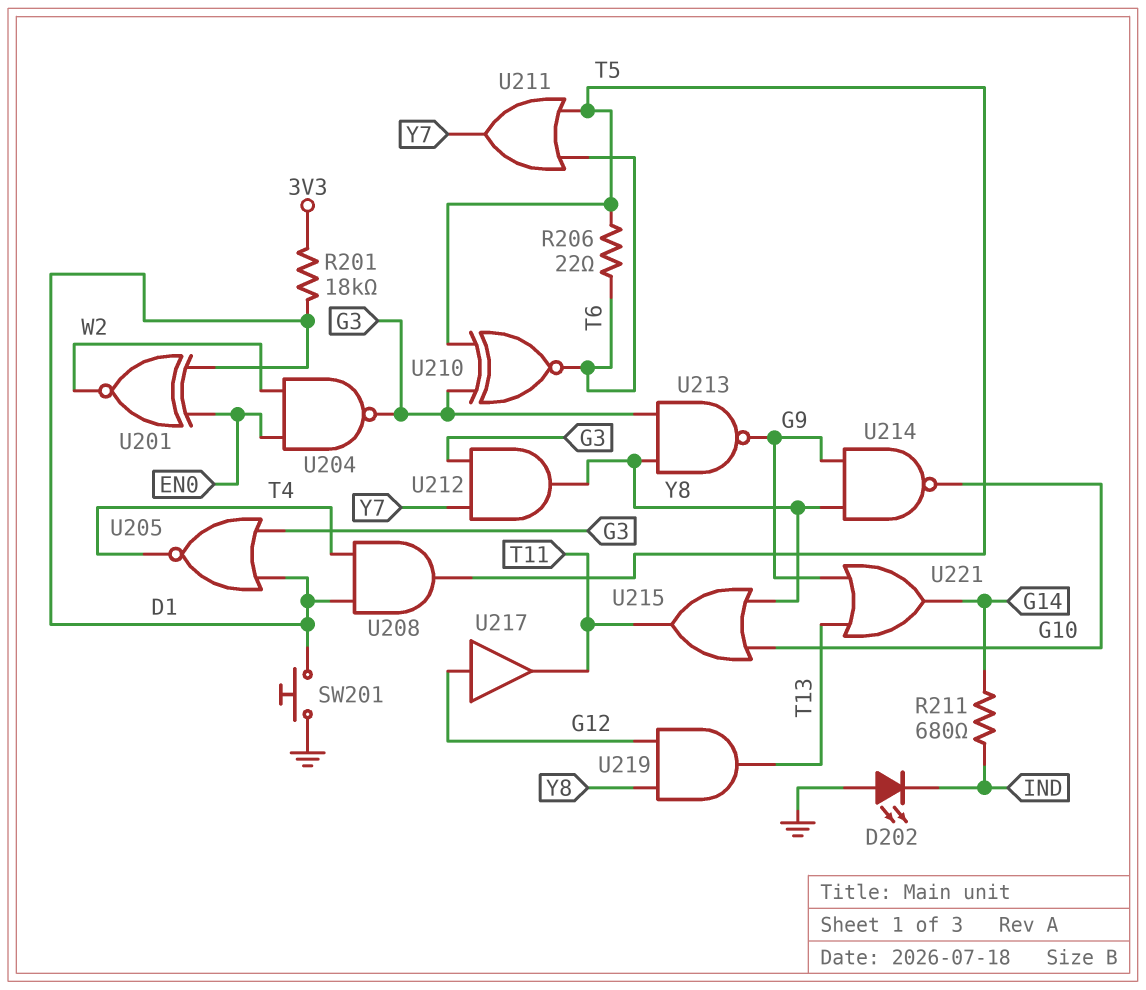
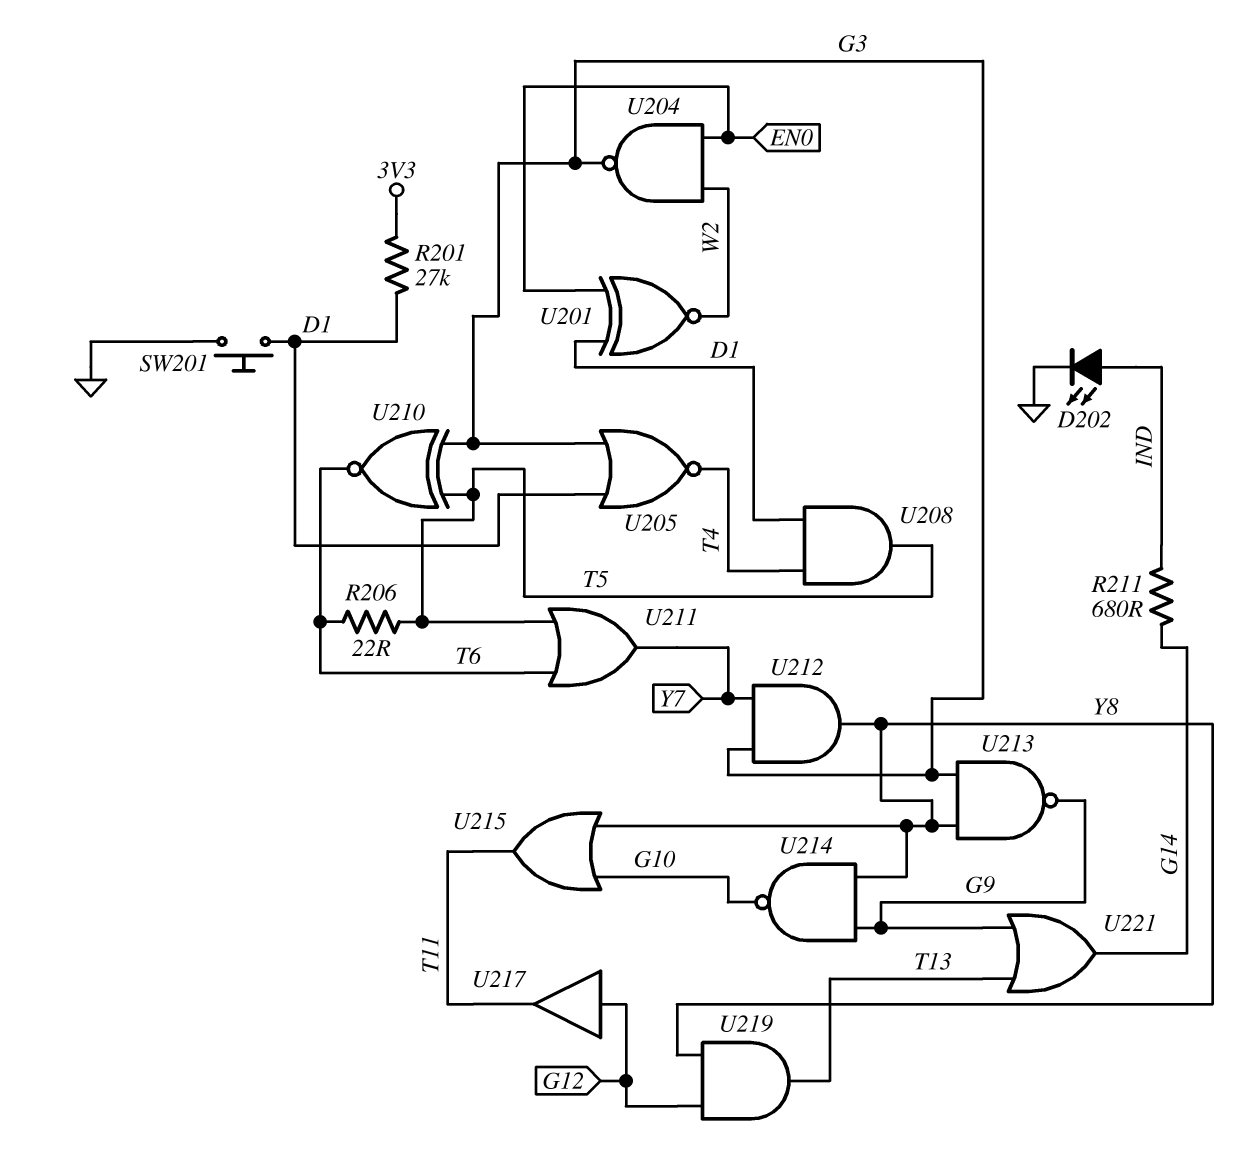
D202: LED (A GND, K IND) -> LED (A IND, K GND)
R201: 18k (3V3, D1) -> 27k (3V3, D1)

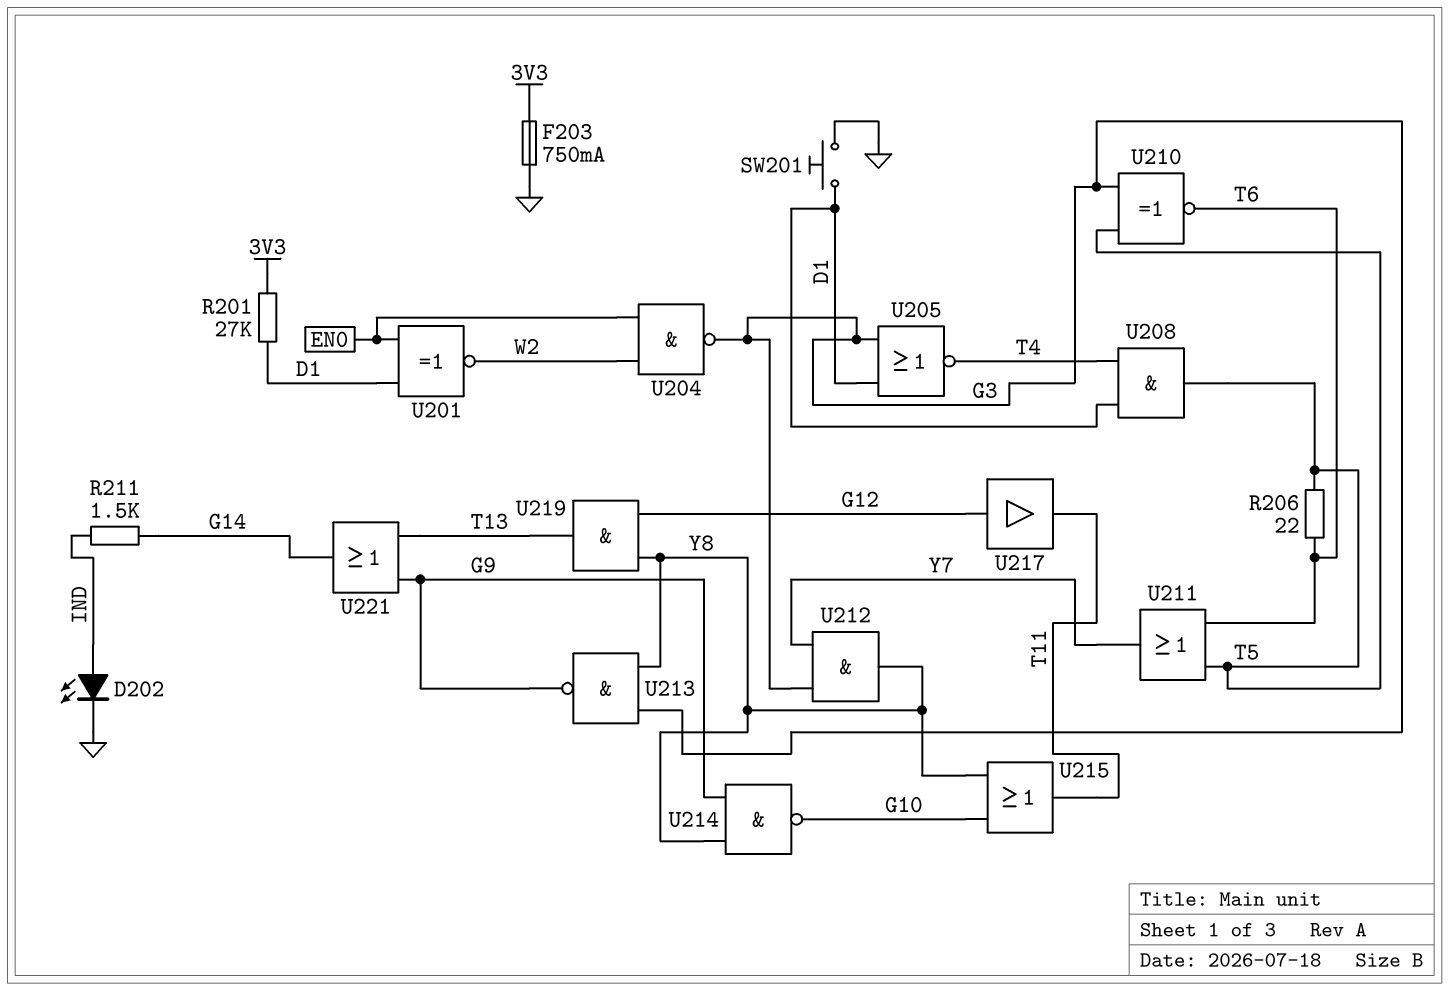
F203: none -> 750mA (3V3, GND)
R211: 680 (G14, IND) -> 1.5k (G14, IND)

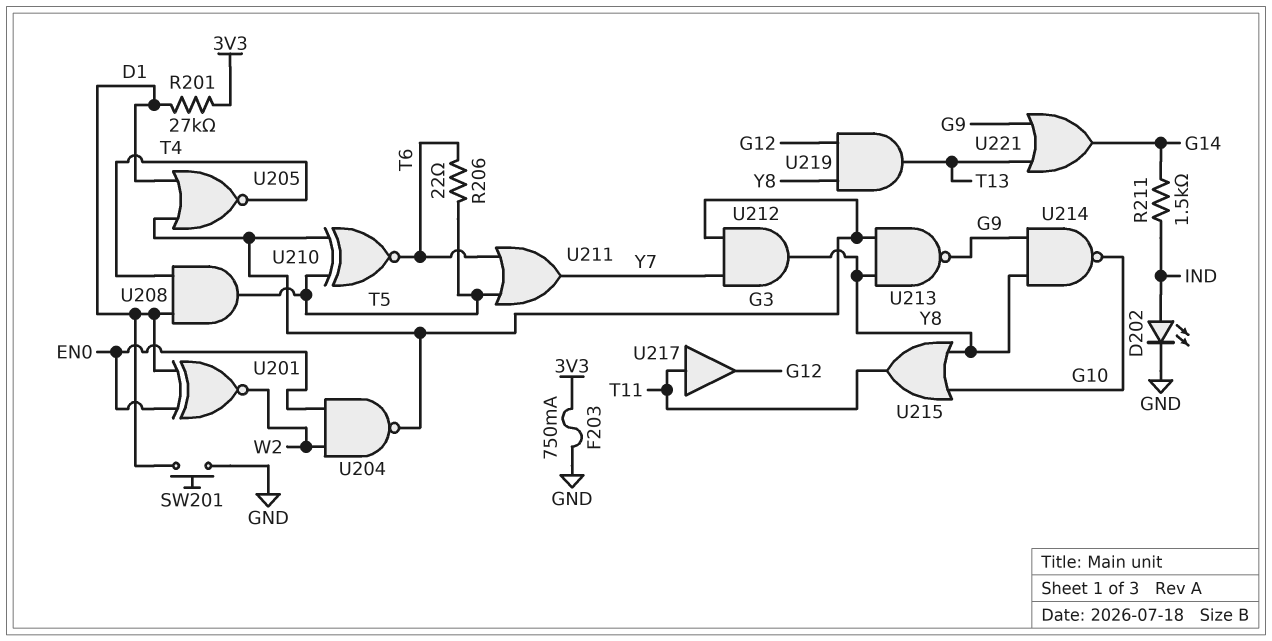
U217: buffer (in G12, out T11) -> buffer (in T11, out G12)

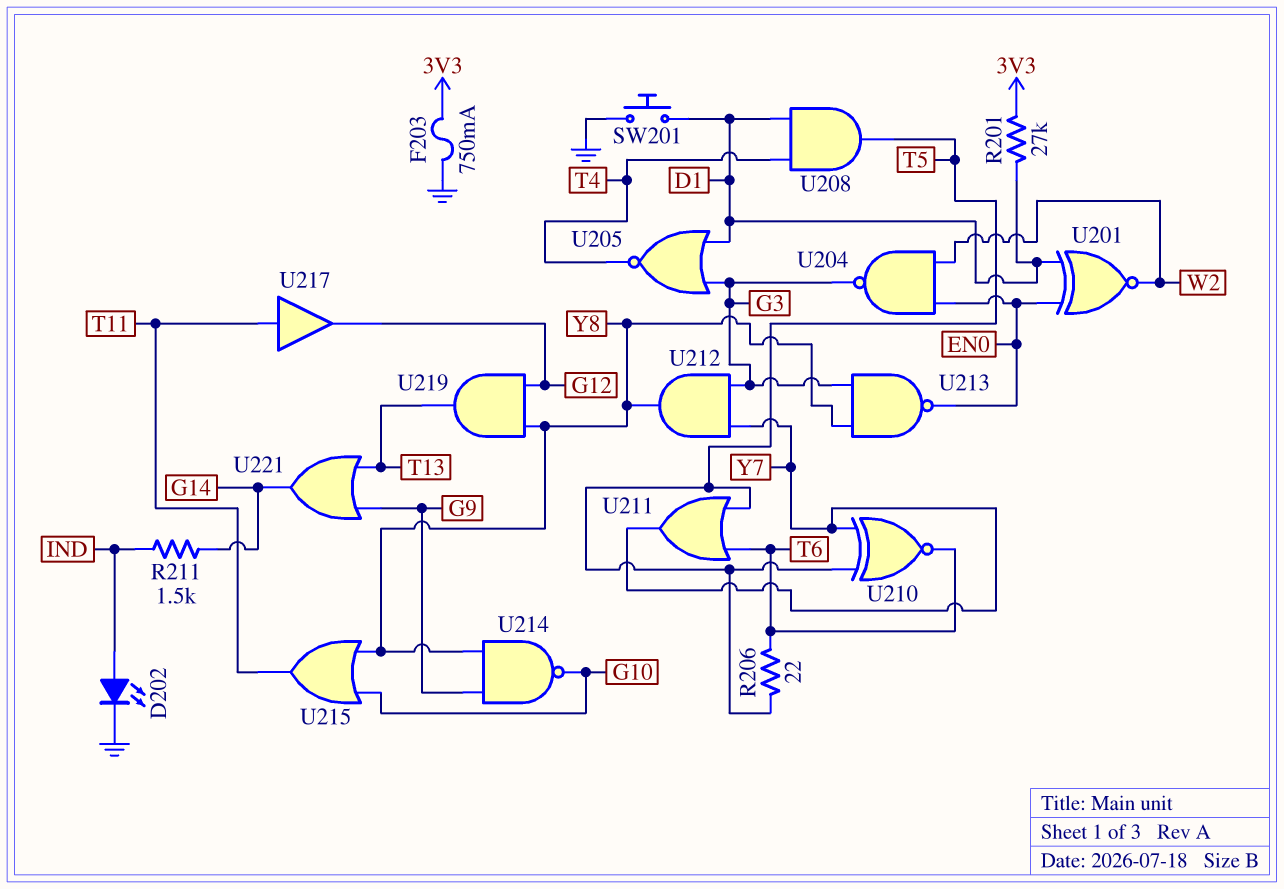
U210: XNOR (in G3, in T5, out T6) -> XNOR (in T5, in Y7, out T6)
U213: NAND (in G3, in Y8, out G9) -> NAND (in G3, in Y8, out EN0)

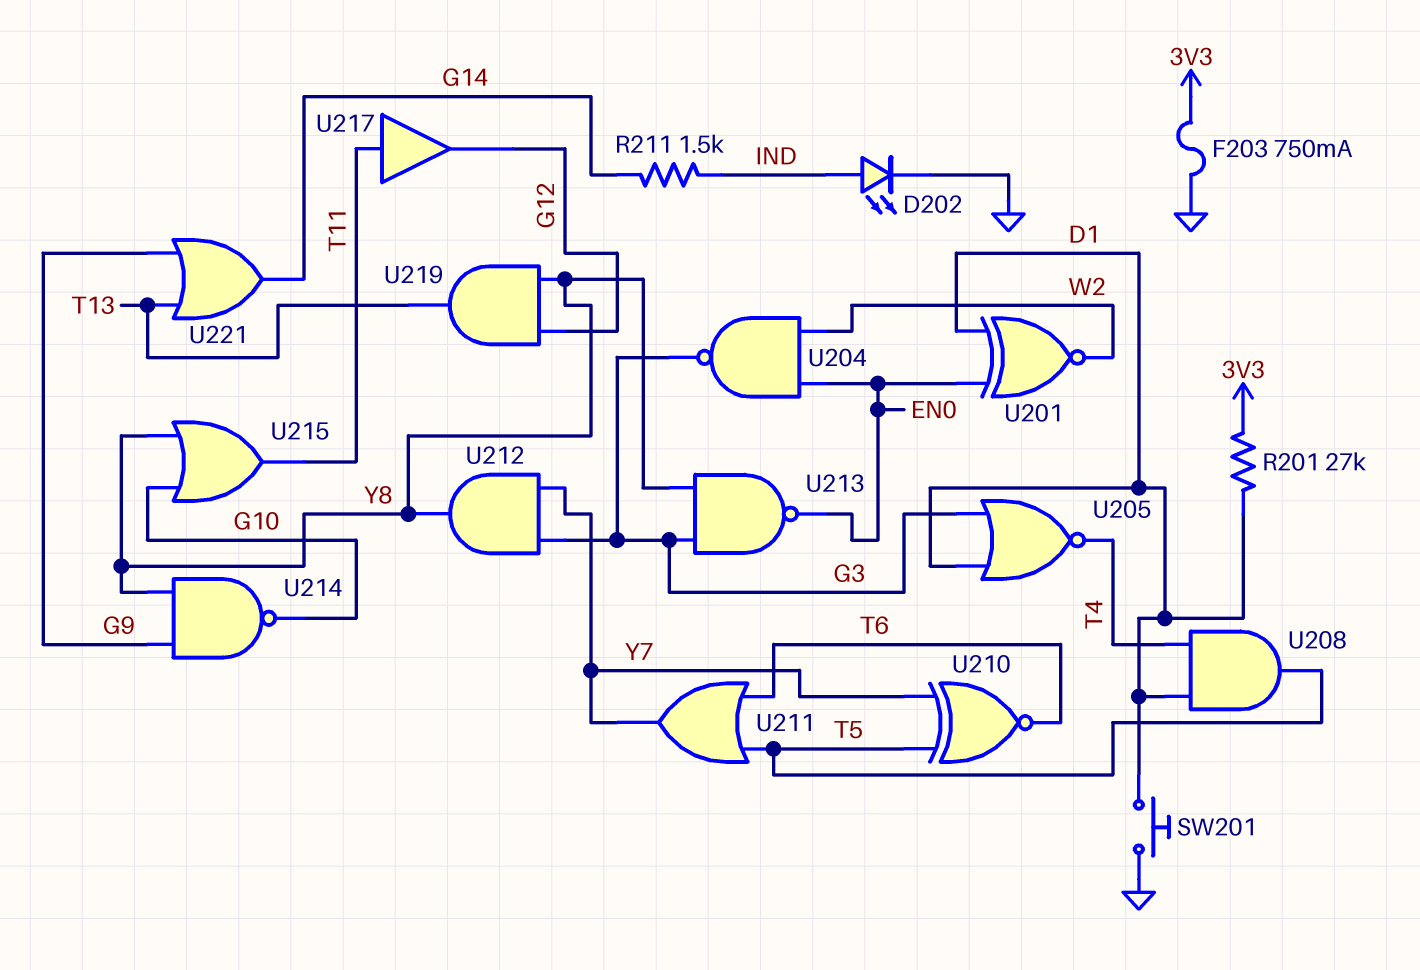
R206: 22 (T5, T6) -> none

